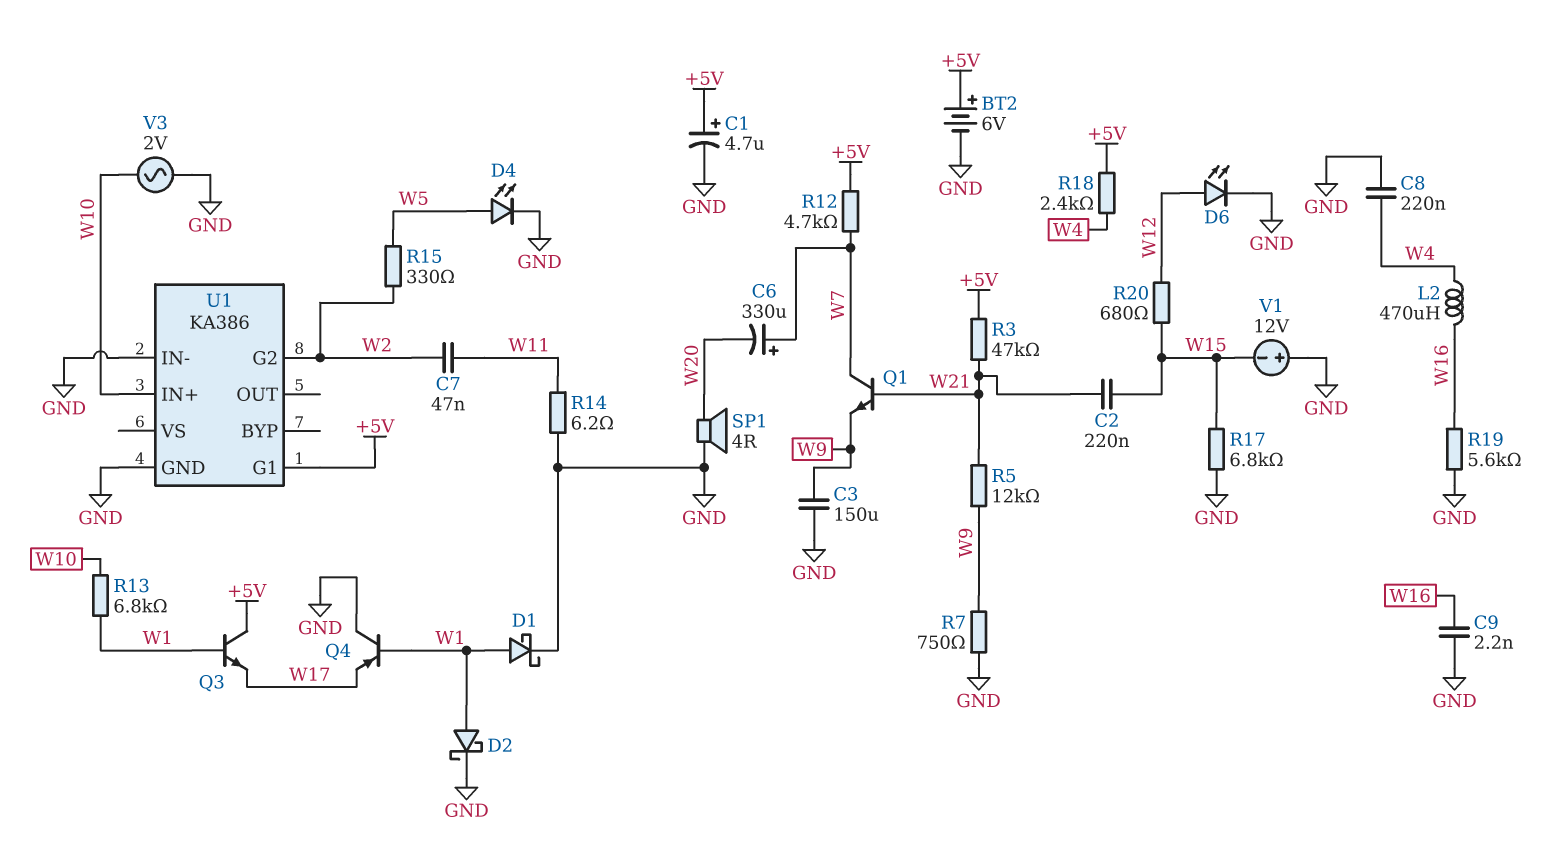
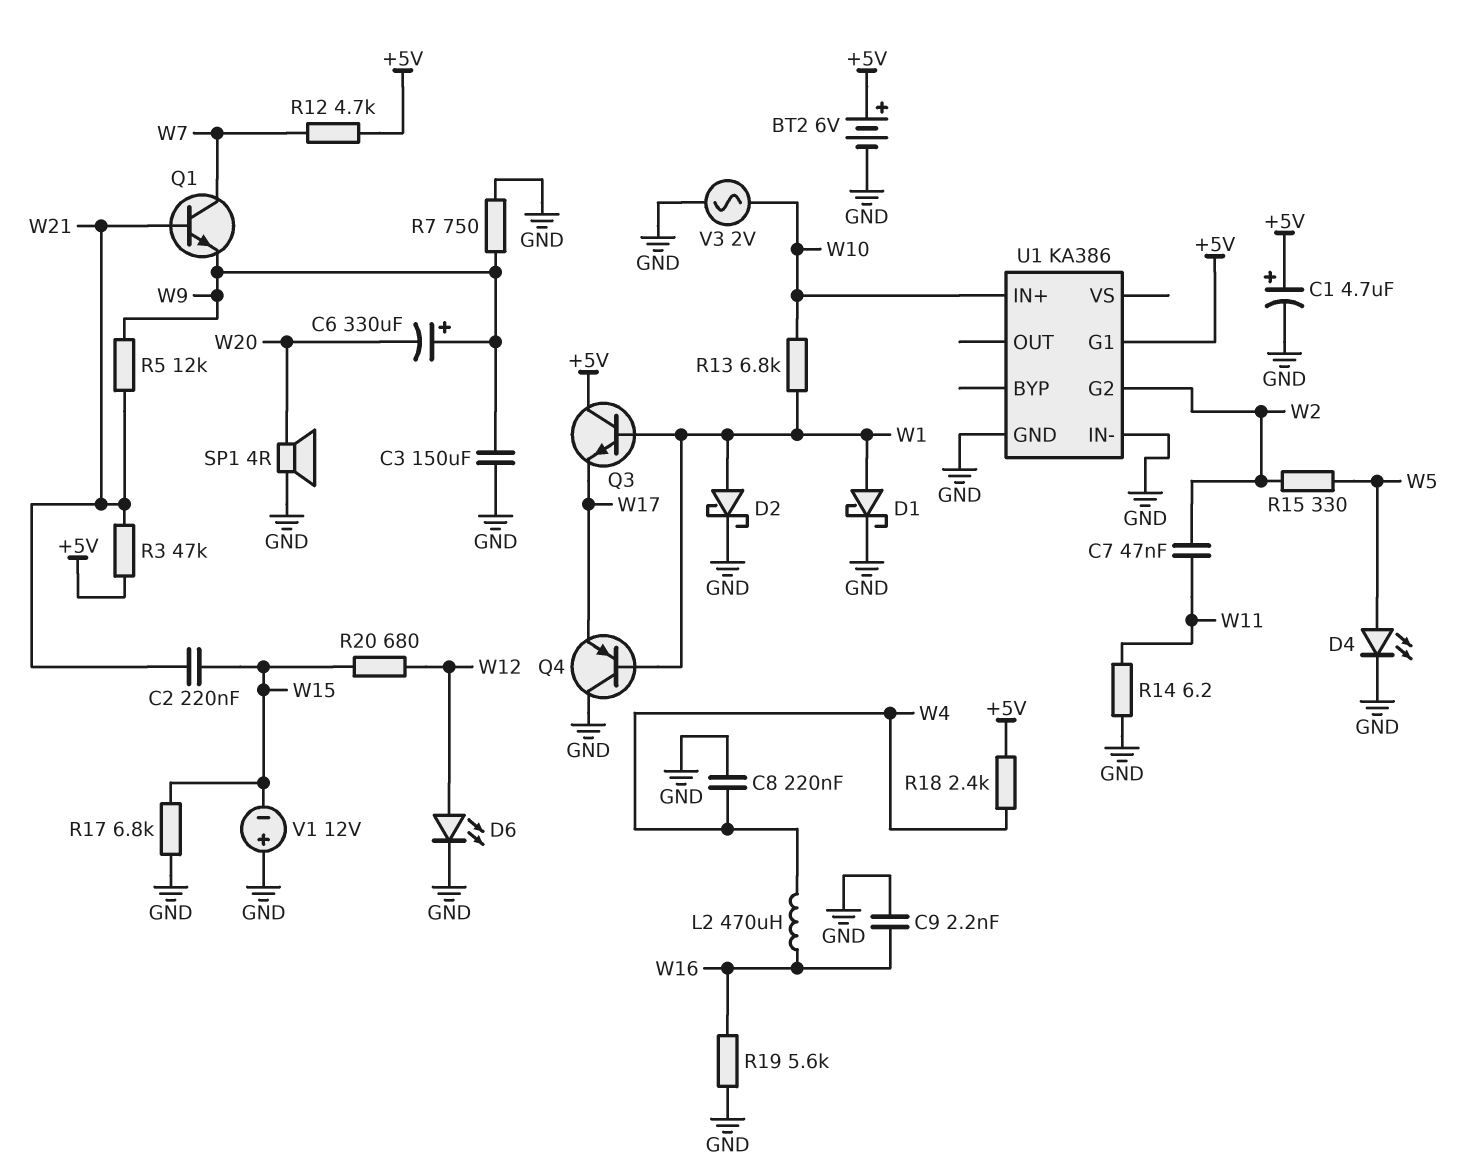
C6: 330uF (plus W7, minus W20) -> 330uF (plus W9, minus W20)

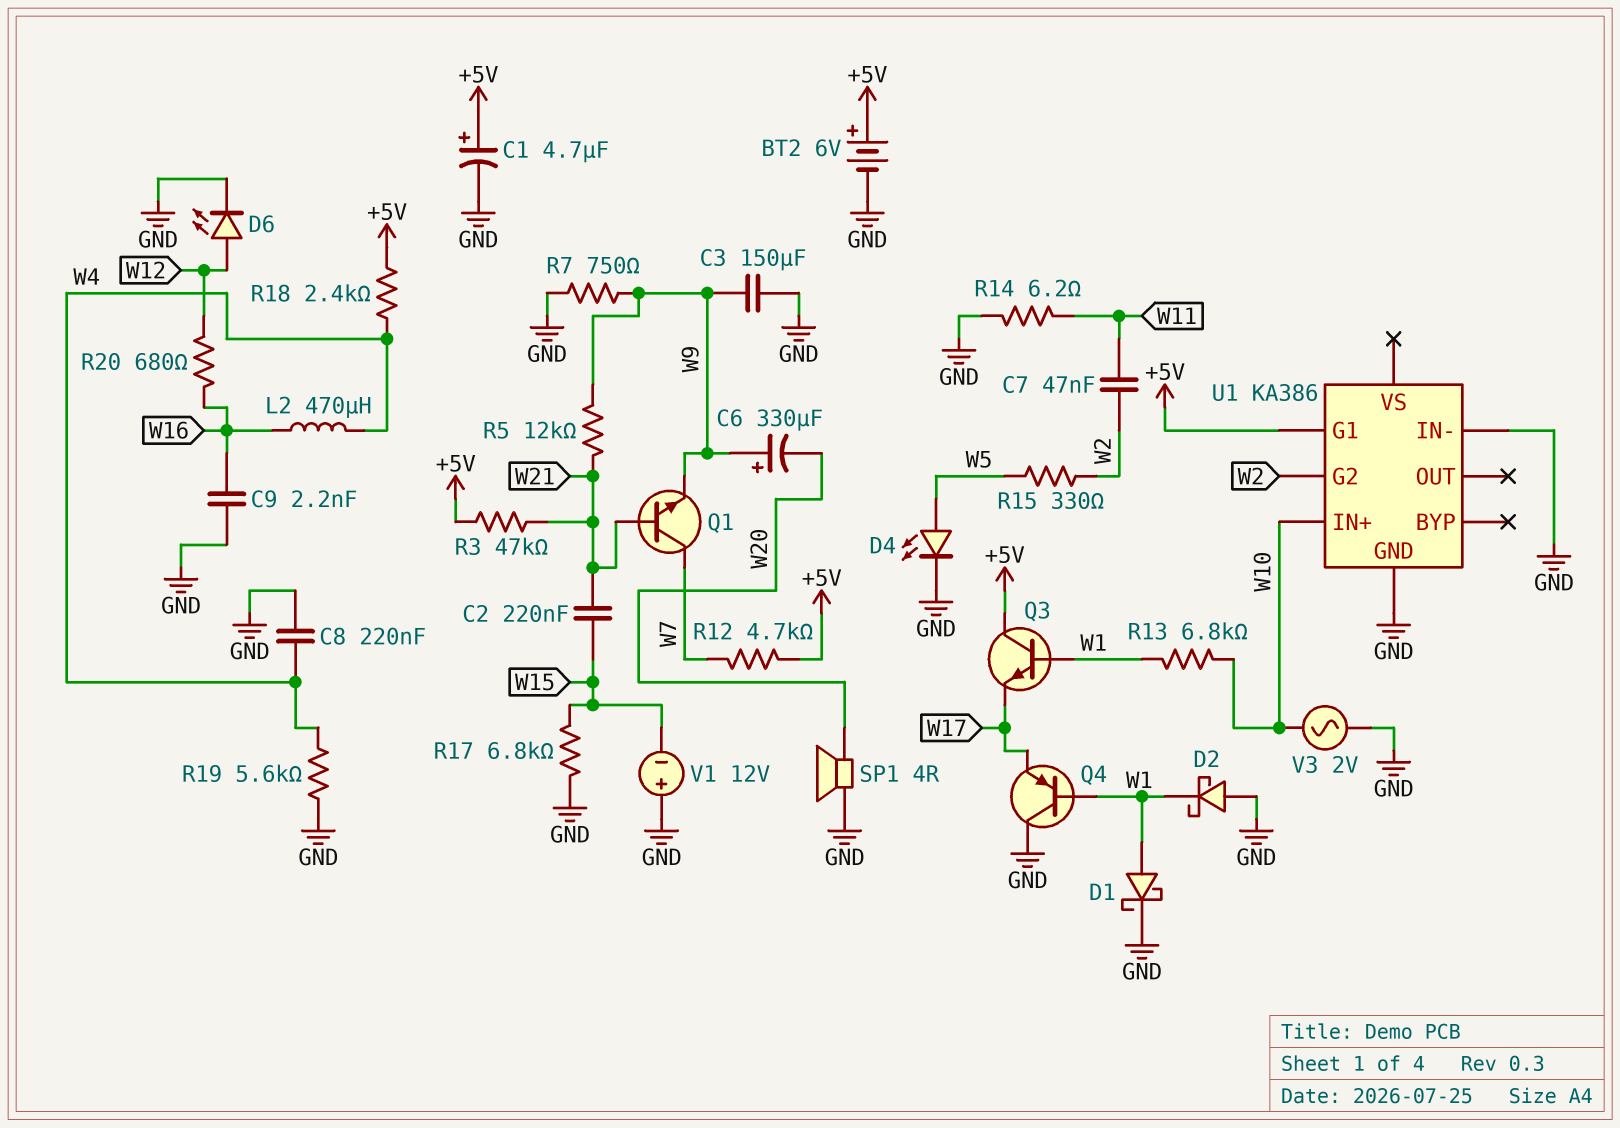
D2: schottky (A W1, K GND) -> schottky (A GND, K W1)
R19: 5.6k (GND, W16) -> 5.6k (GND, W4)
R20: 680 (W12, W15) -> 680 (W12, W16)

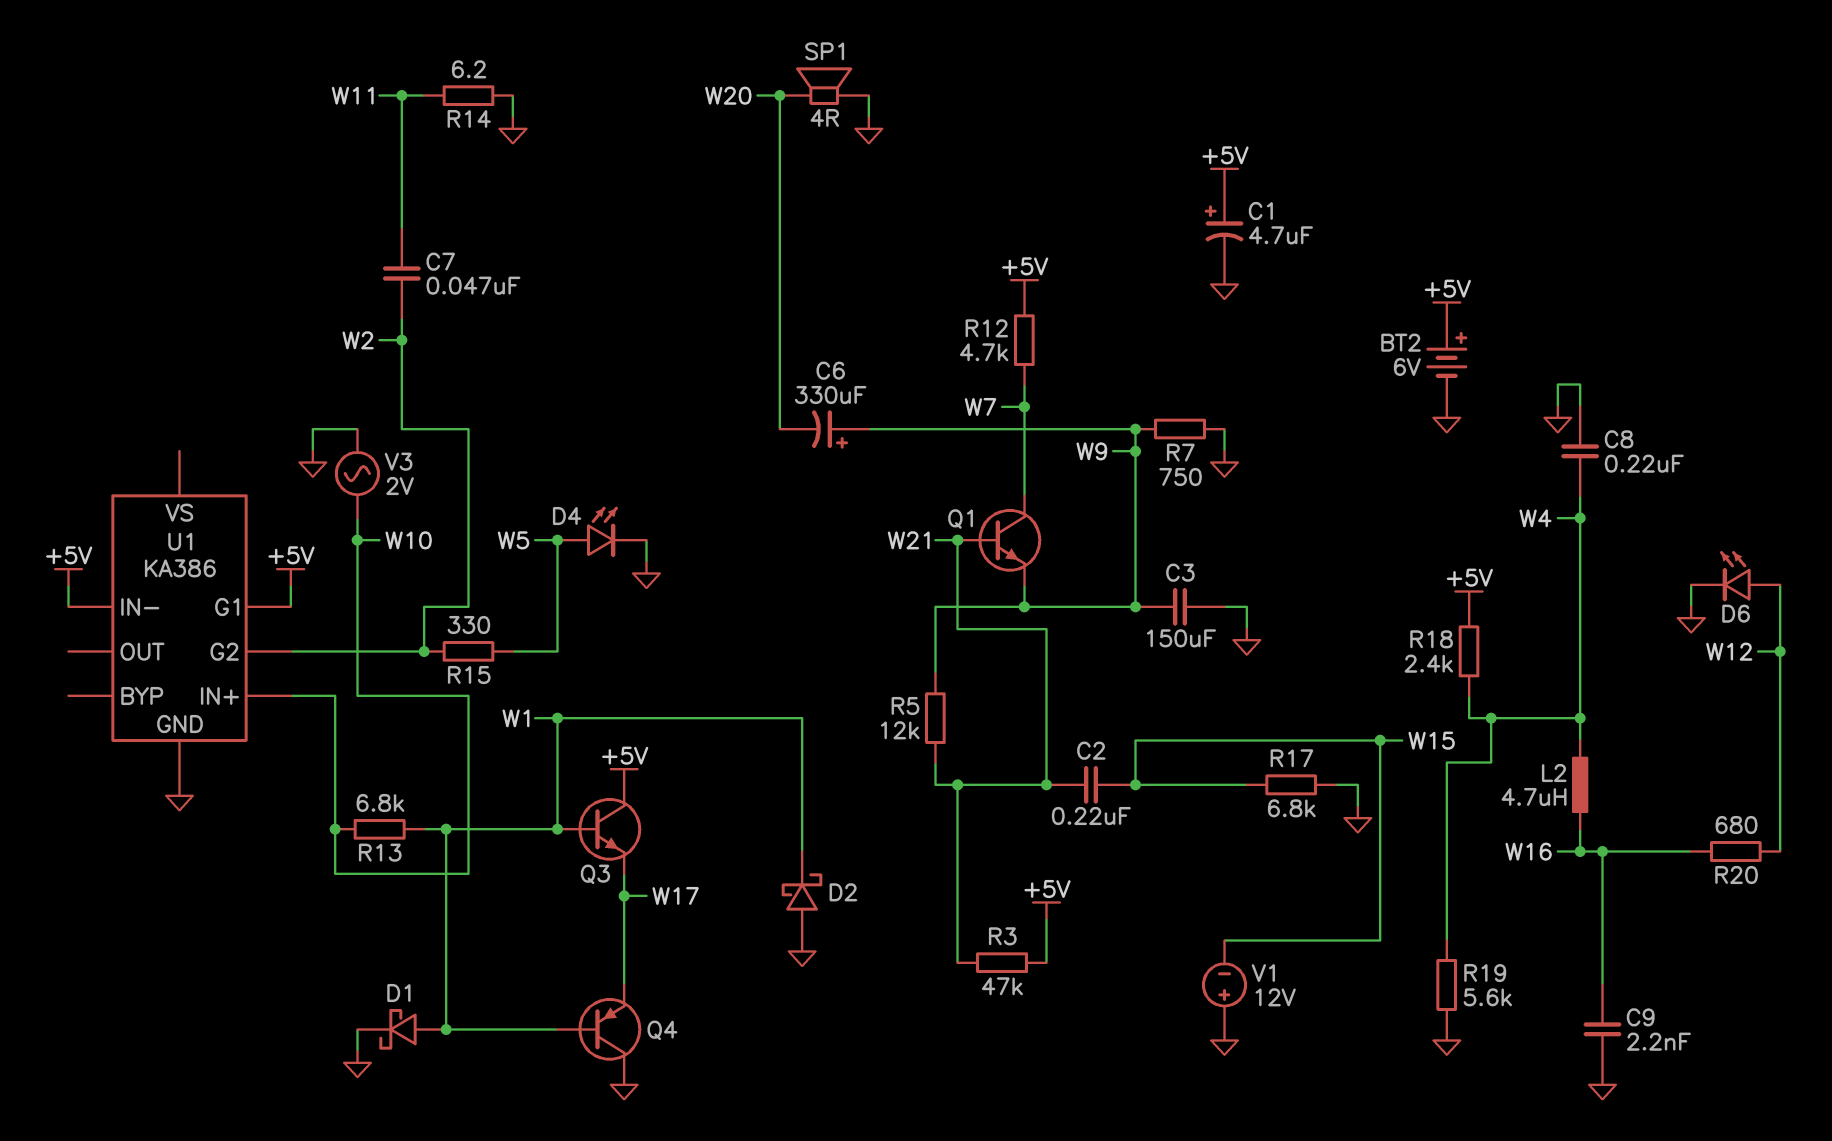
L2: 470uH (W4, W16) -> 4.7uH (W4, W16)
U1 pin IN-: GND -> +5V

